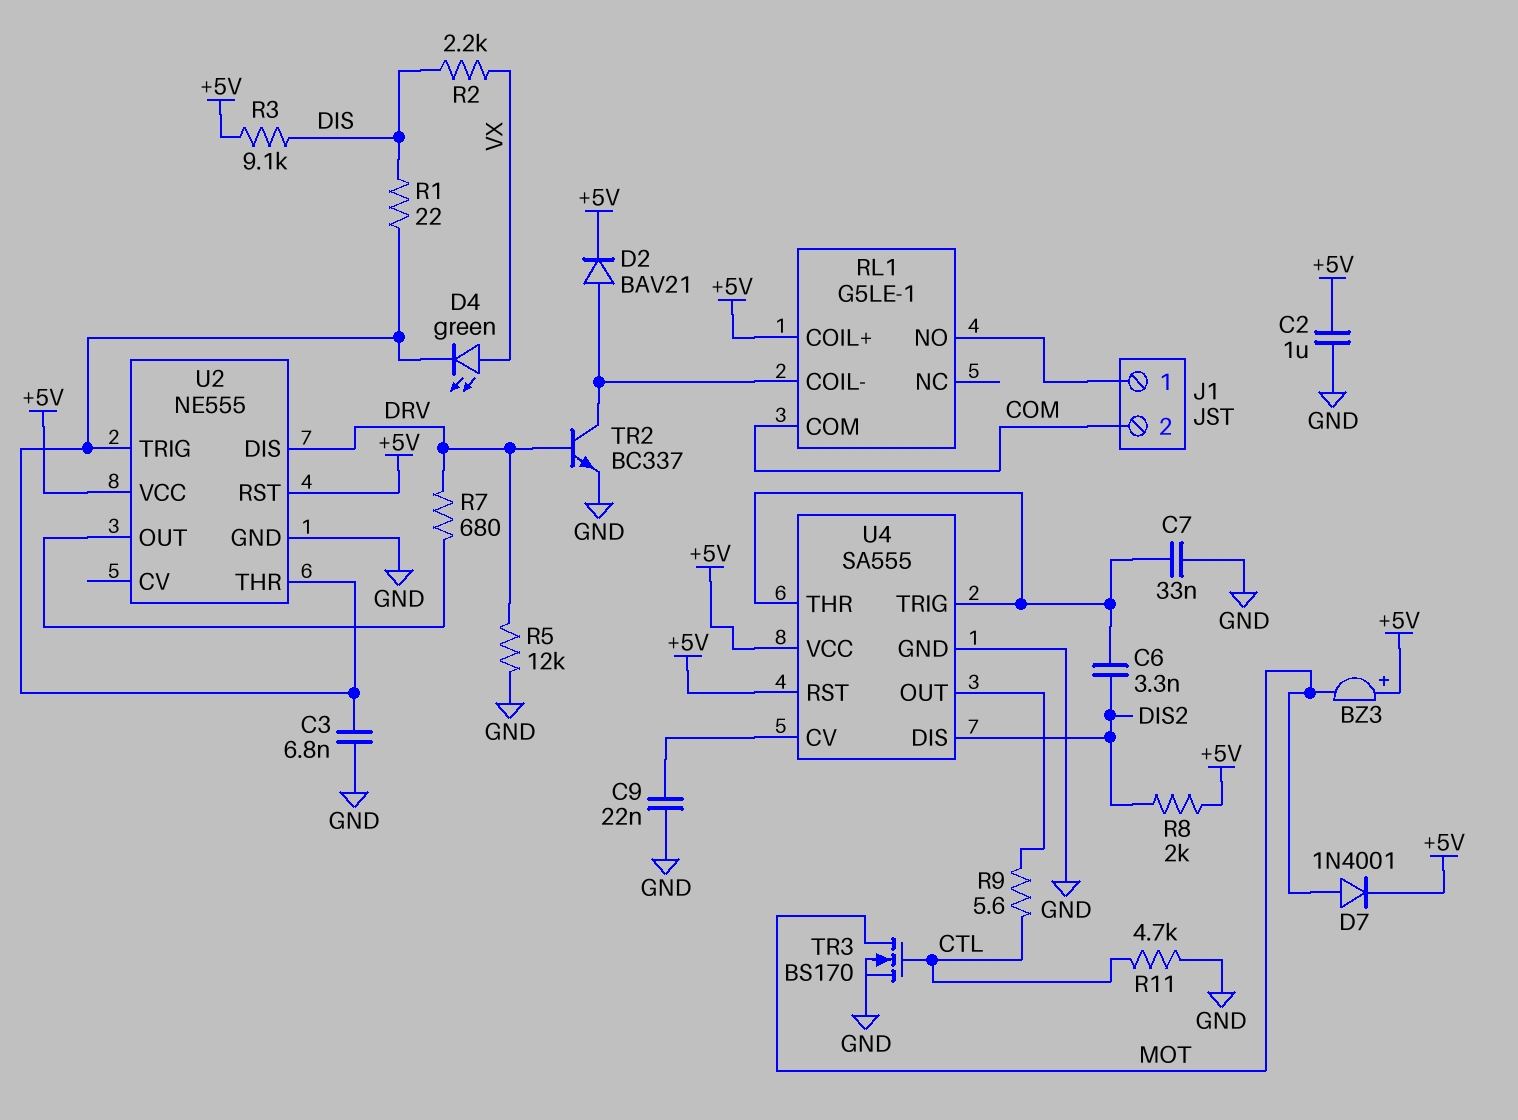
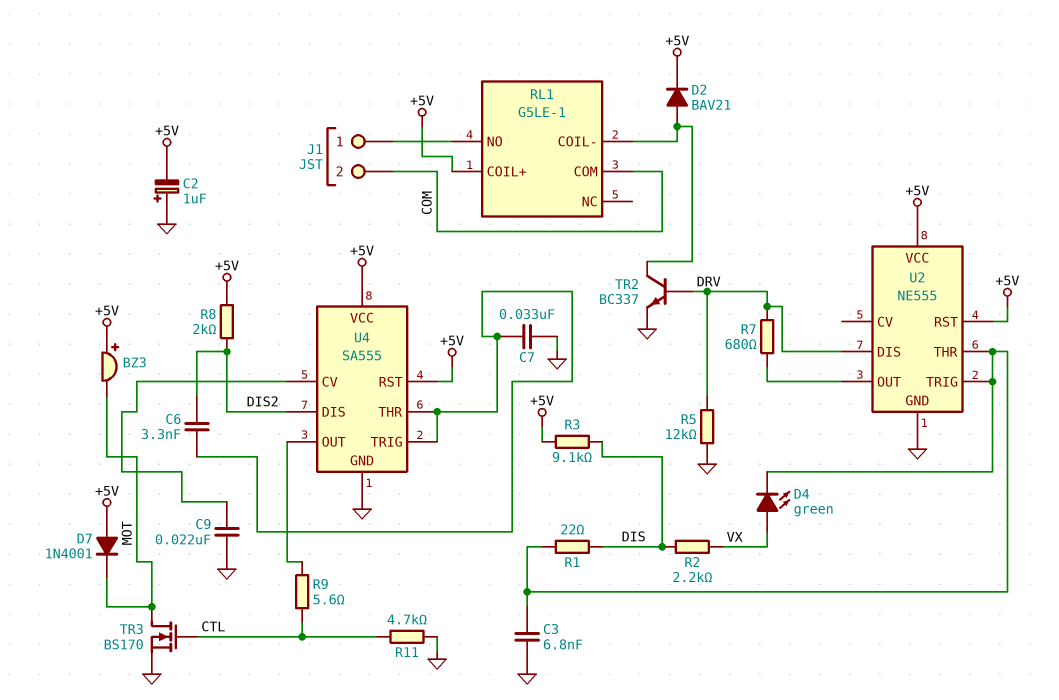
C2: 1uF (+5V, GND) -> 1uF (plus GND, minus +5V)
D7: diode 1N4001 (A MOT, K +5V) -> diode 1N4001 (A +5V, K MOT)

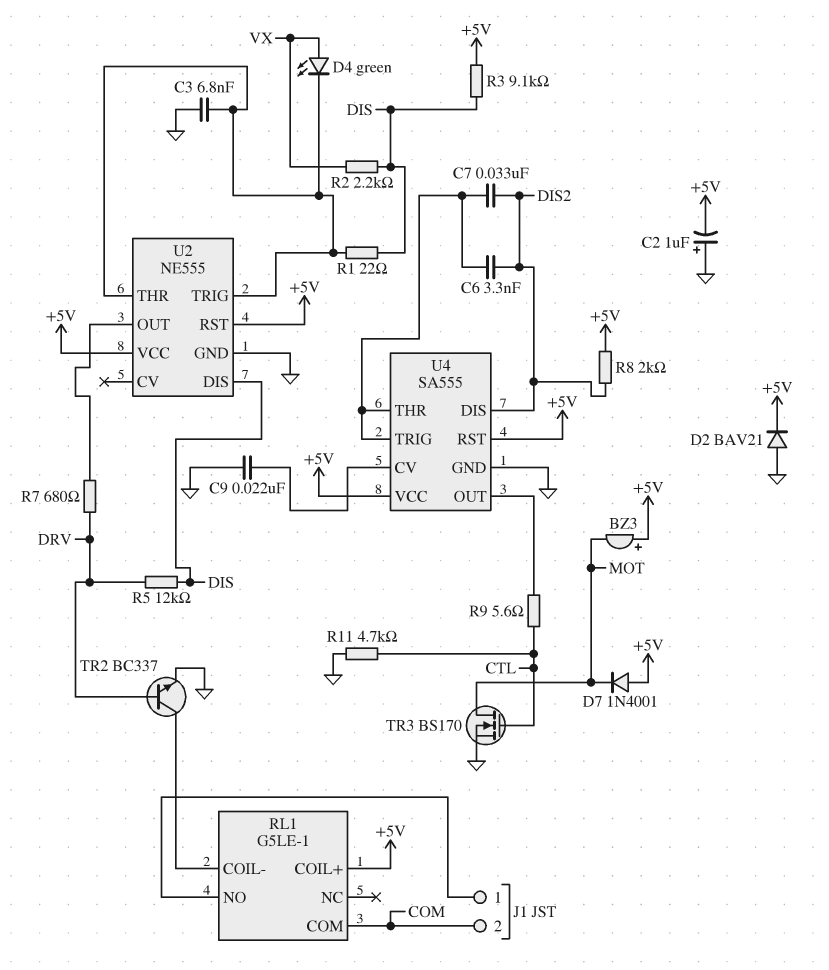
C7: 33nF (GND, U4/THR) -> 33nF (DIS2, U4/THR)
D2: diode BAV21 (A RL1/COIL-, K +5V) -> diode BAV21 (A GND, K +5V)
R5: 12k (DRV, GND) -> 12k (DIS, DRV)
U2 pin DIS: DRV -> DIS

